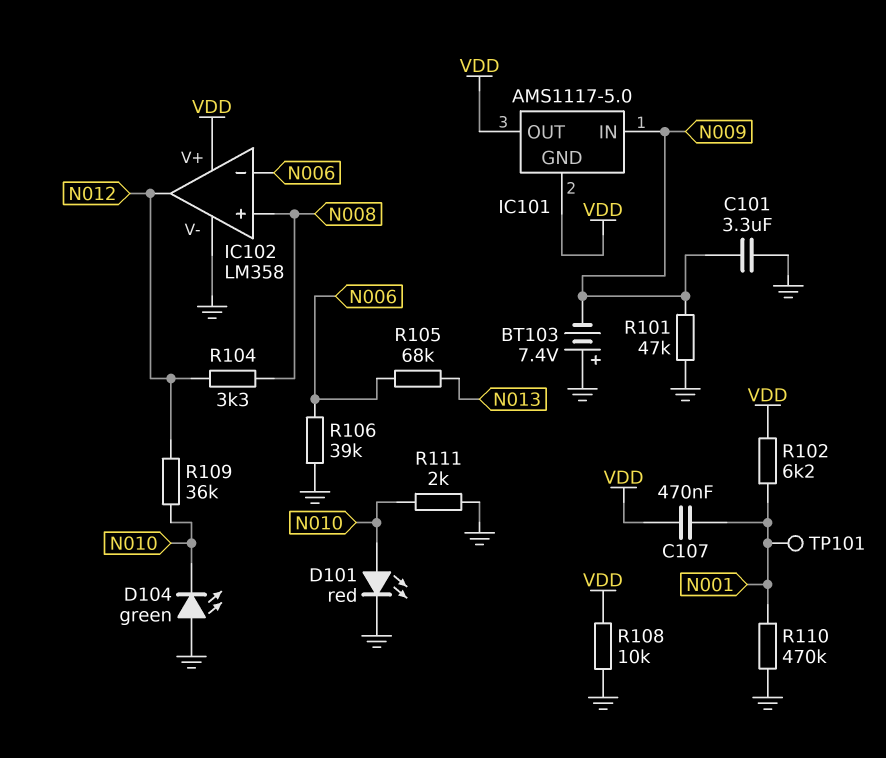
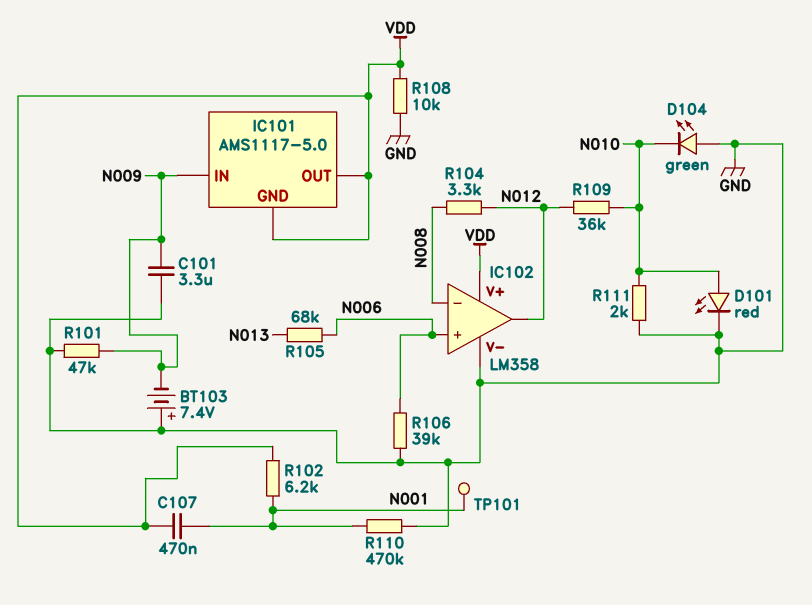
IC102 pin in+: N008 -> N006
IC102 pin in-: N006 -> N008

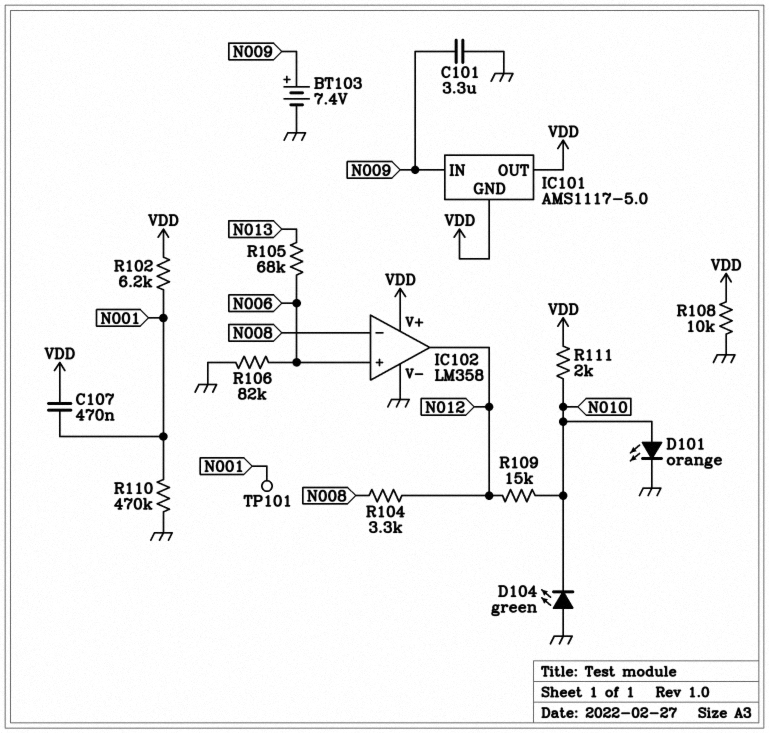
BT103: 7.4V (plus GND, minus N009) -> 7.4V (plus N009, minus GND)
D101: LED red (A N010, K GND) -> LED orange (A N010, K GND)
R101: 47k (GND, N009) -> none
R106: 39k (GND, N006) -> 82k (GND, N006)
R109: 36k (N010, N012) -> 15k (N010, N012)
R111: 2k (GND, N010) -> 2k (N010, VDD)

